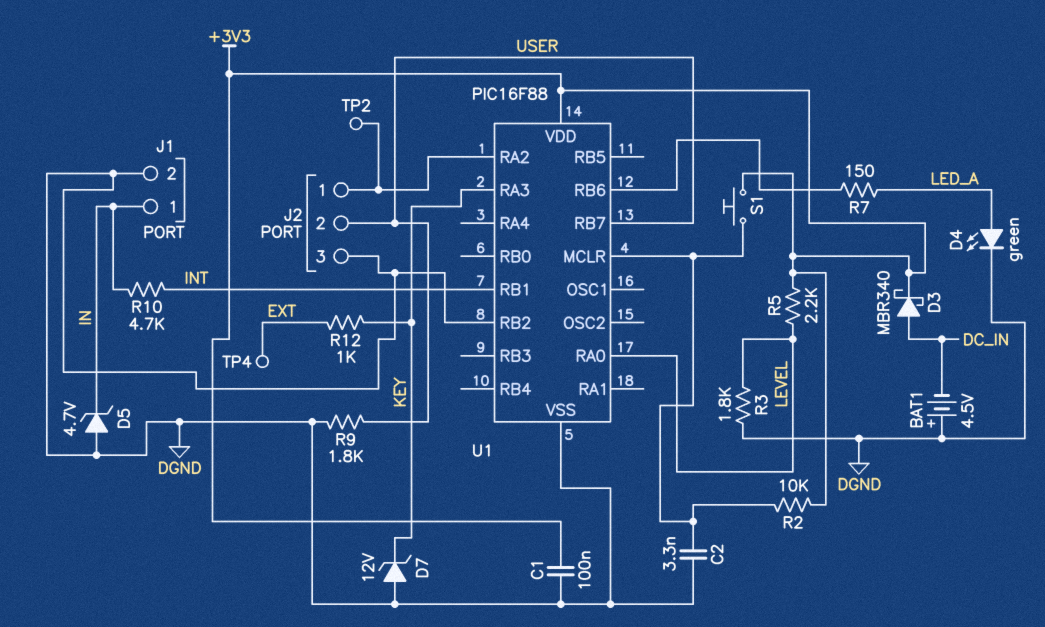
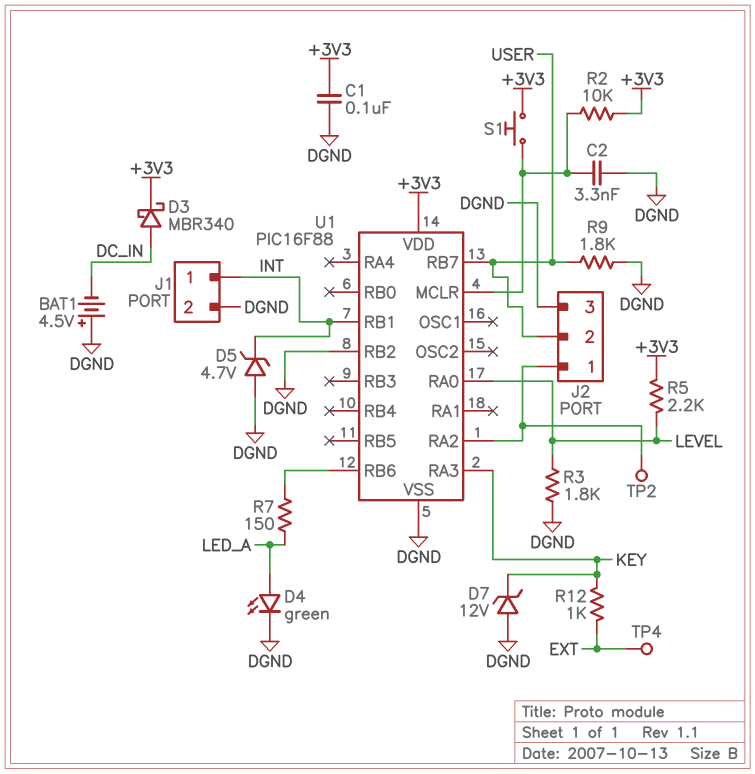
D5: zener 4.7V (A DGND, K IN) -> zener 4.7V (A DGND, K INT)
J1 pin 1: IN -> INT
R10: 4.7k (IN, INT) -> none

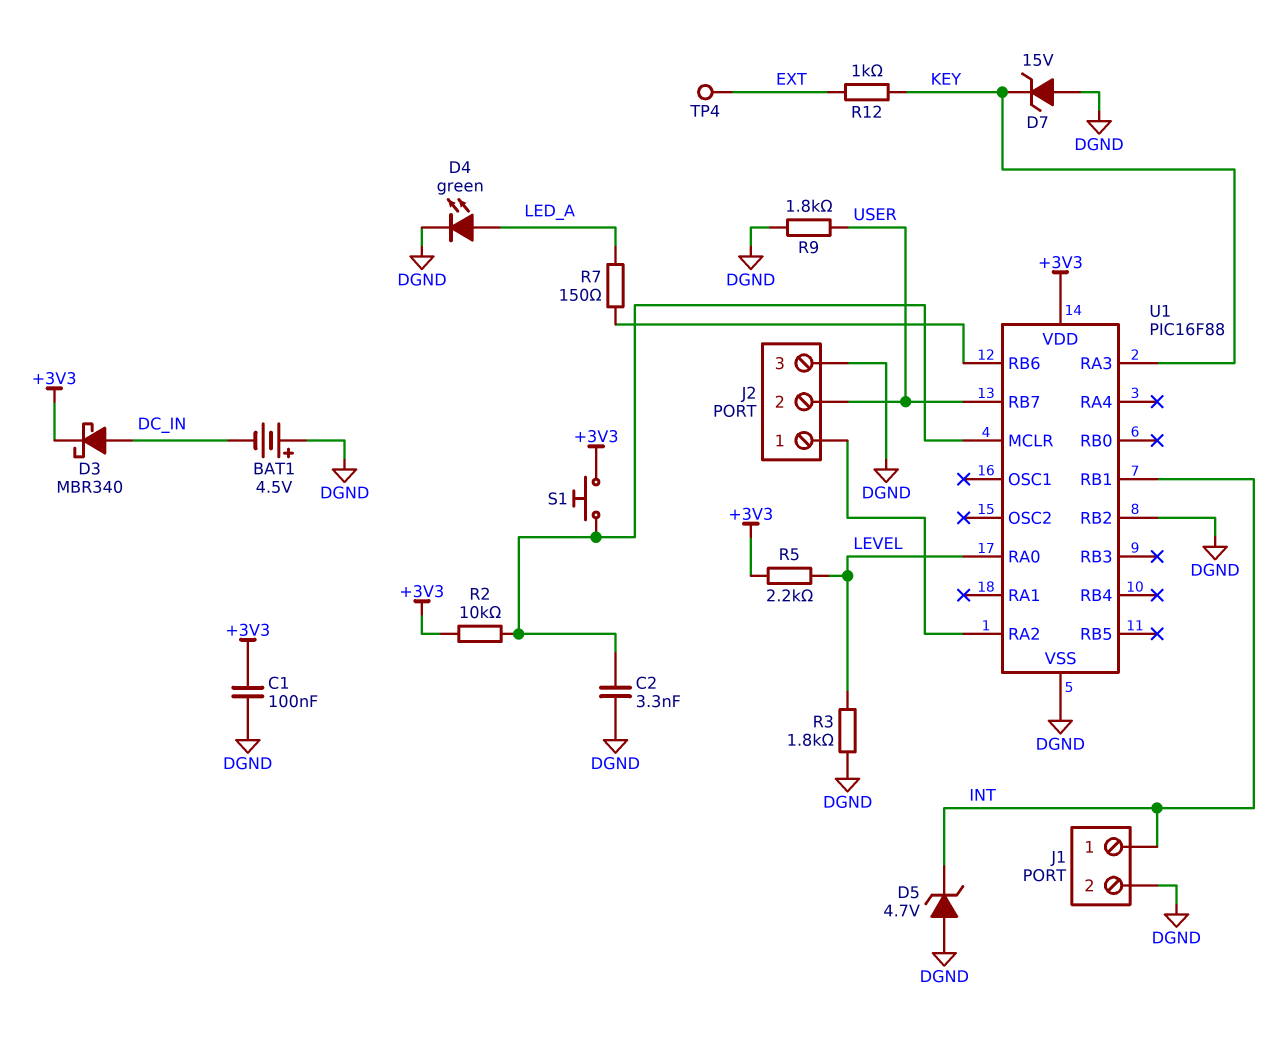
D7: zener 12V (A DGND, K KEY) -> zener 15V (A DGND, K KEY)
TP2: test point (J2/1) -> none

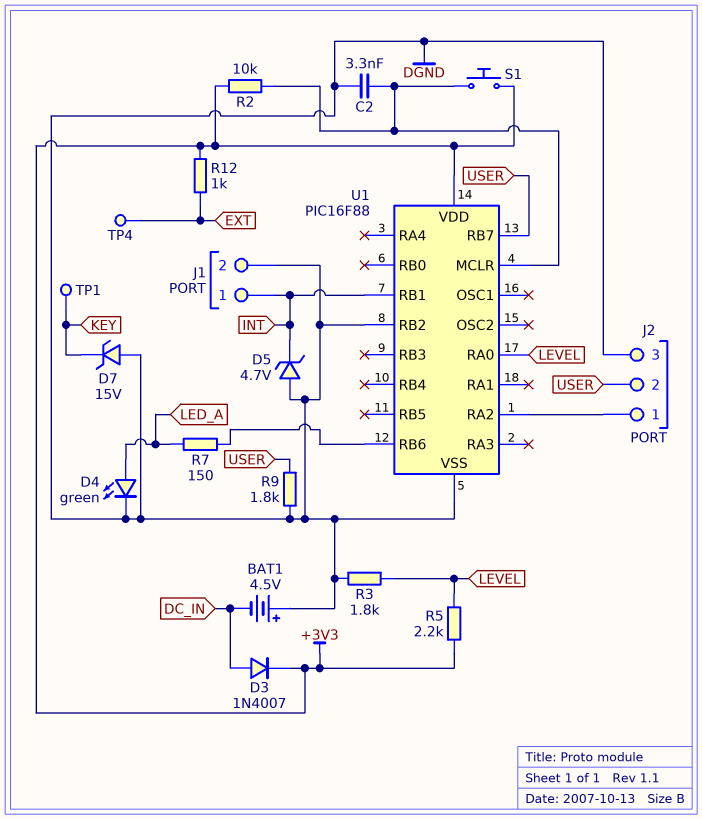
C1: 100nF (+3V3, DGND) -> none
D3: schottky MBR340 (A DC_IN, K +3V3) -> diode 1N4007 (A DC_IN, K +3V3)
R12: 1k (EXT, KEY) -> 1k (+3V3, EXT)
TP1: none -> test point (KEY)
U1 pin RA3: KEY -> none

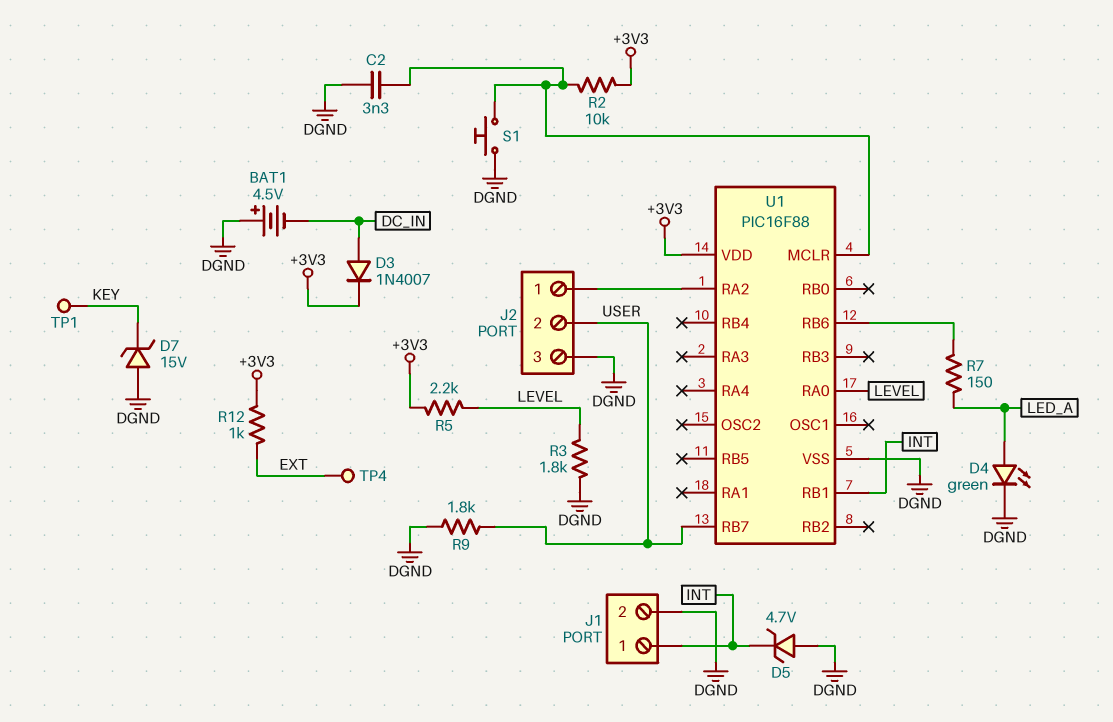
S1: button (+3V3, U1/MCLR) -> button (DGND, U1/MCLR)
U1 pin RB2: DGND -> none

